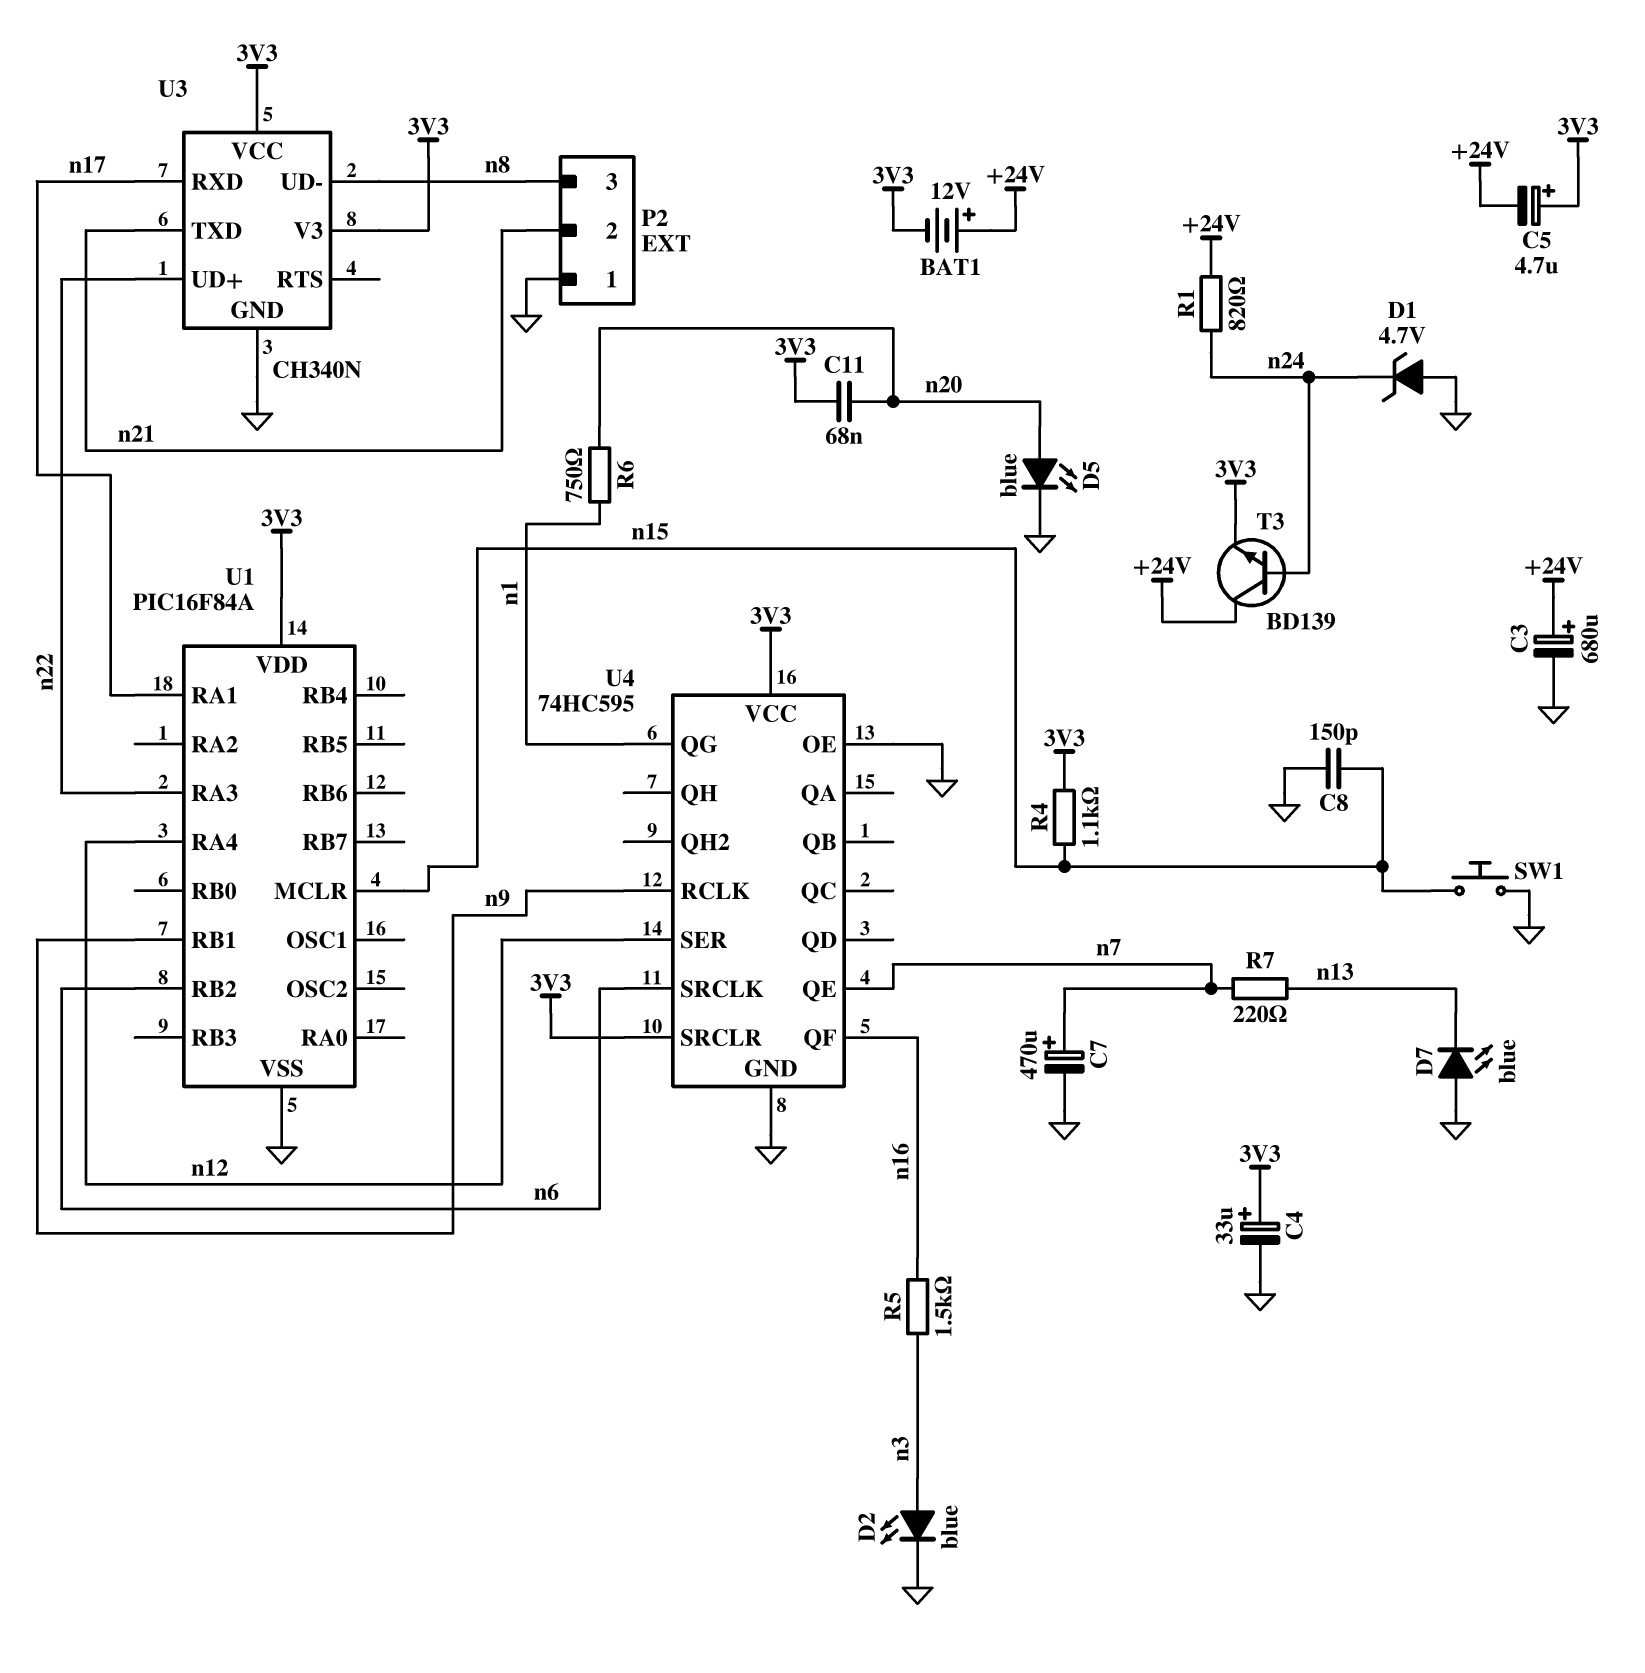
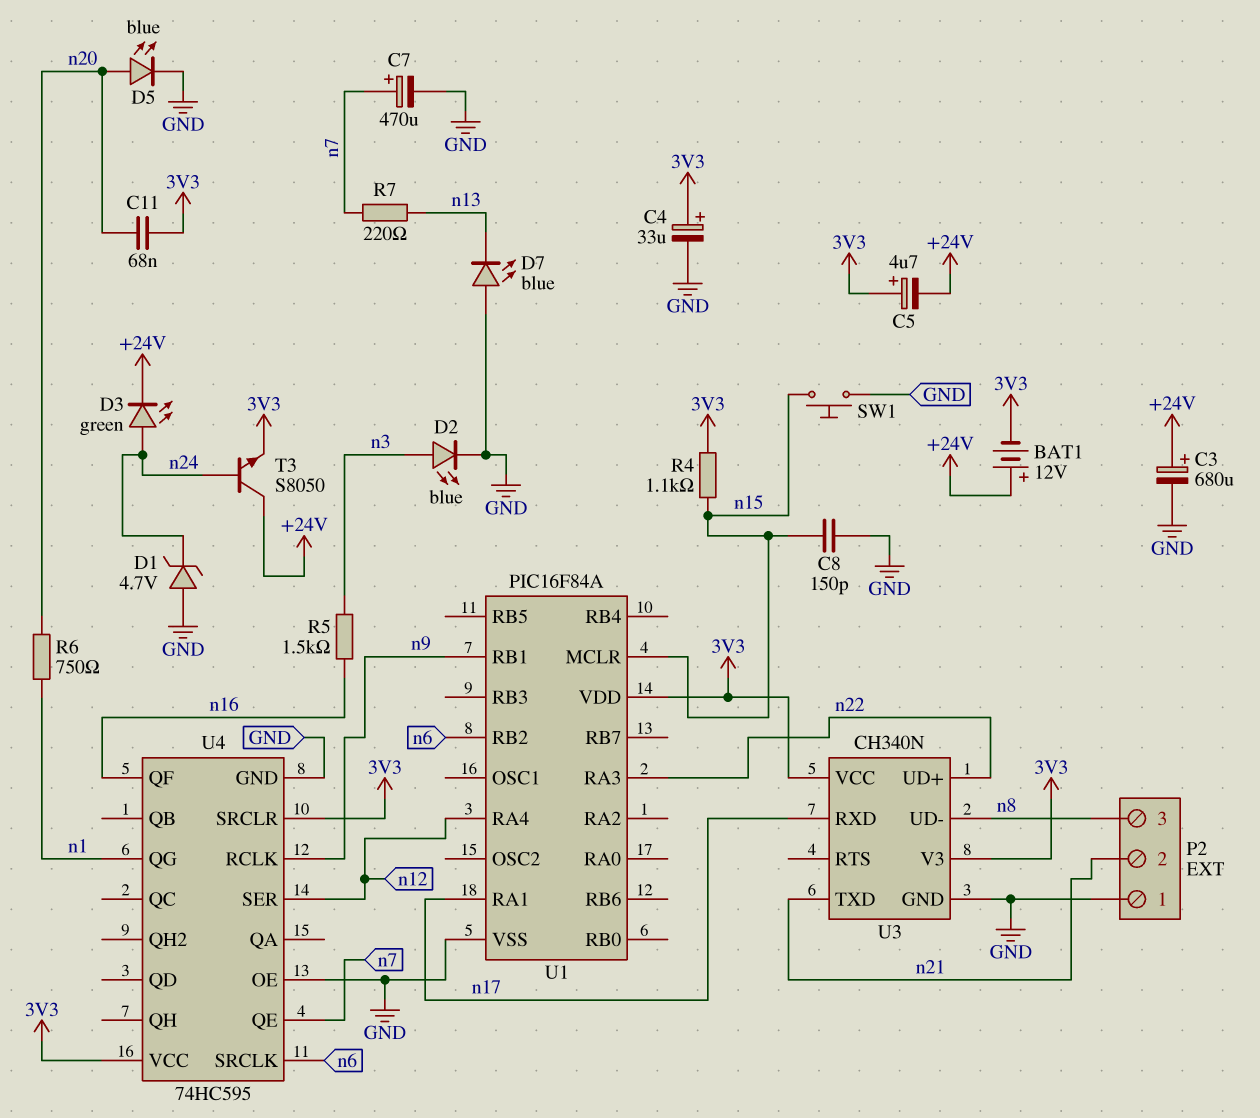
D3: none -> LED green (A n24, K +24V)
R1: 820 (+24V, n24) -> none
T3: NPN BD139 (B n24, C +24V, E 3V3) -> NPN S8050 (B n24, C +24V, E 3V3)

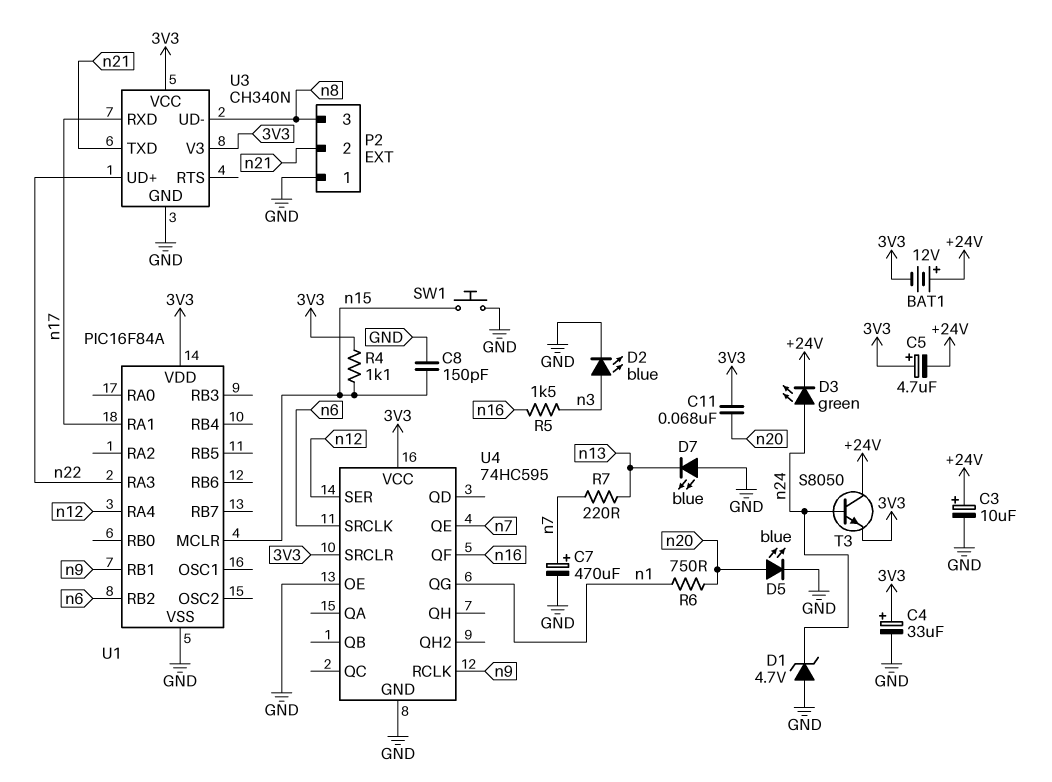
C3: 680uF (plus +24V, minus GND) -> 10uF (plus +24V, minus GND)

